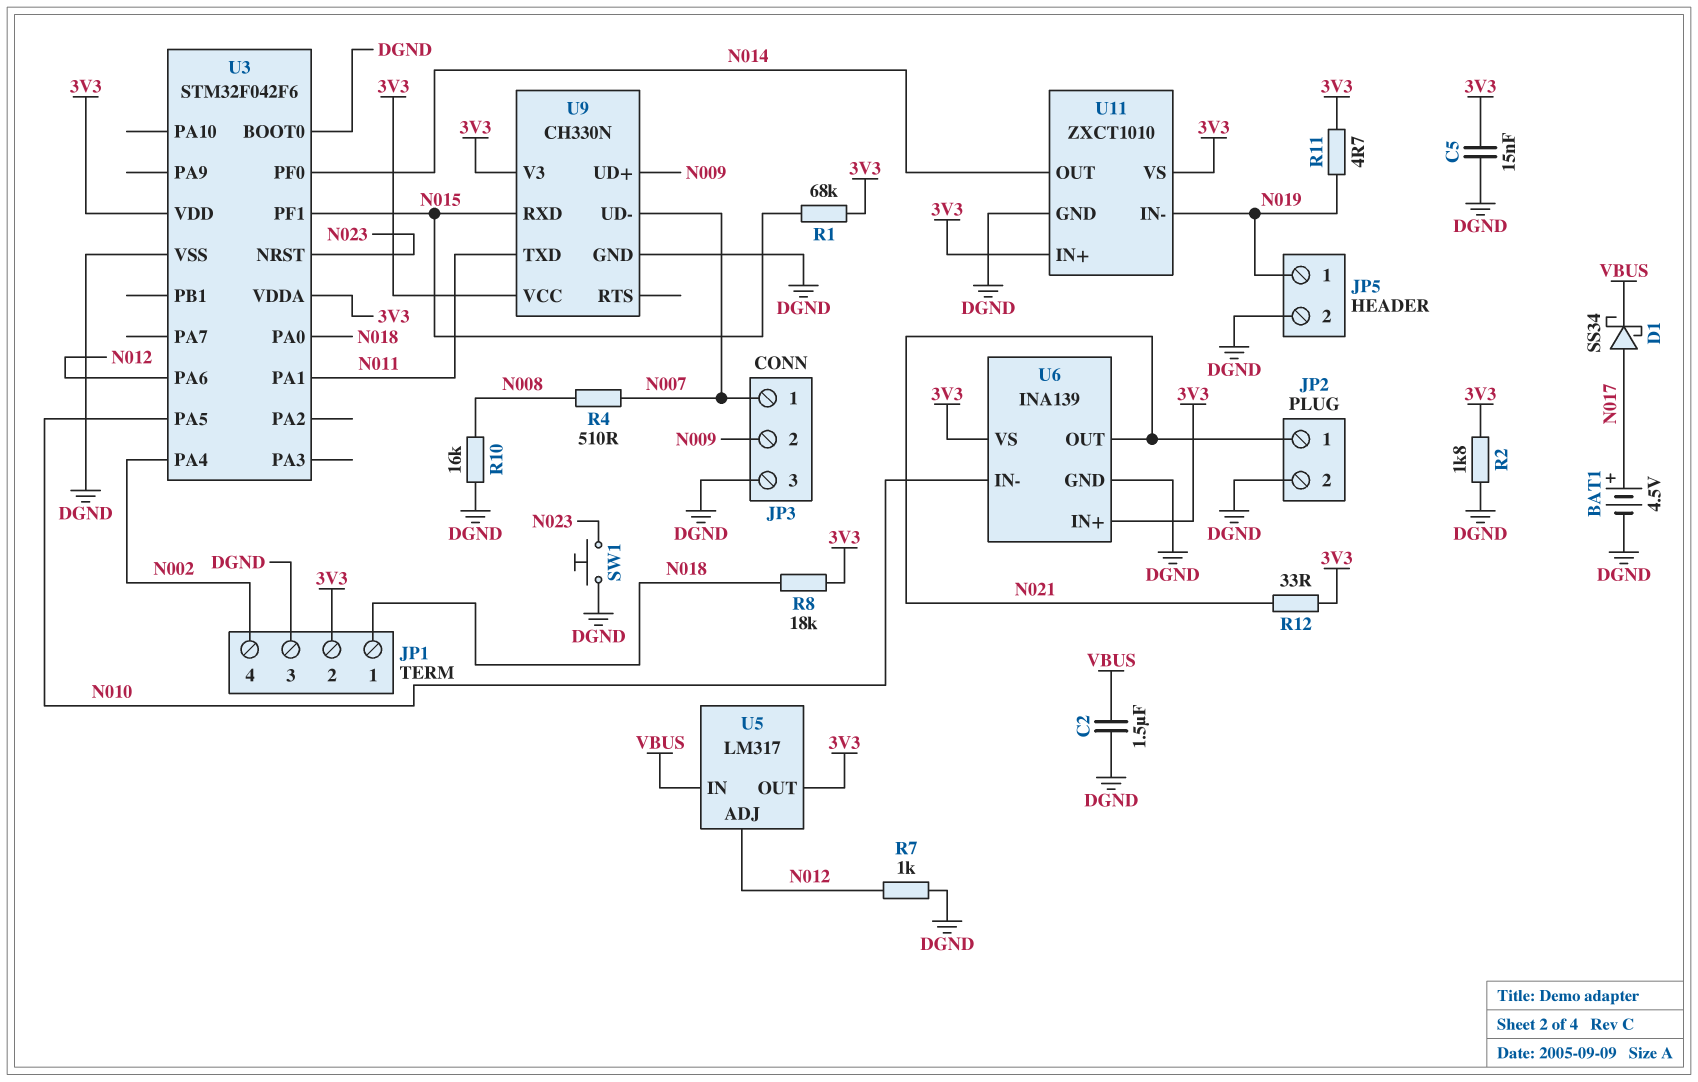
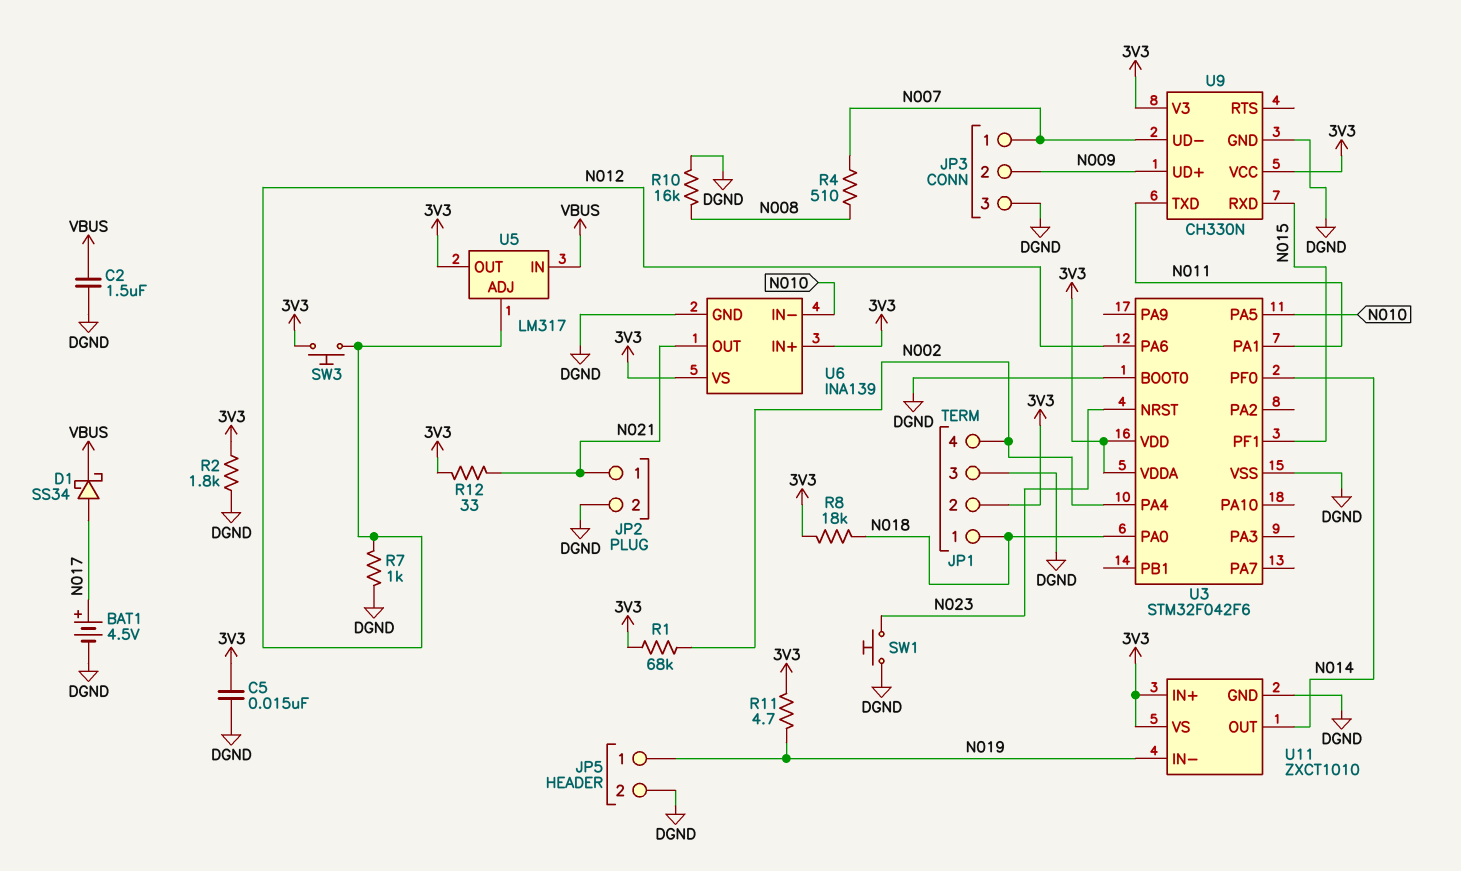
R1: 68k (3V3, N015) -> 68k (3V3, N002)
SW3: none -> button (3V3, N012)

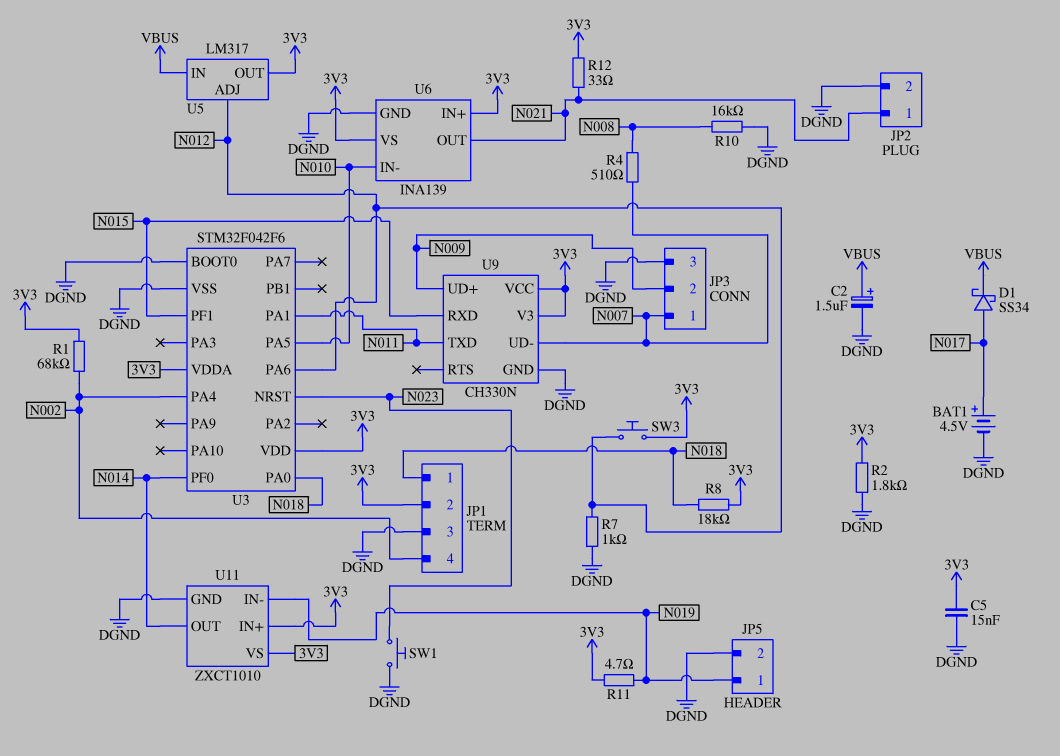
C2: 1.5uF (DGND, VBUS) -> 1.5uF (plus VBUS, minus DGND)

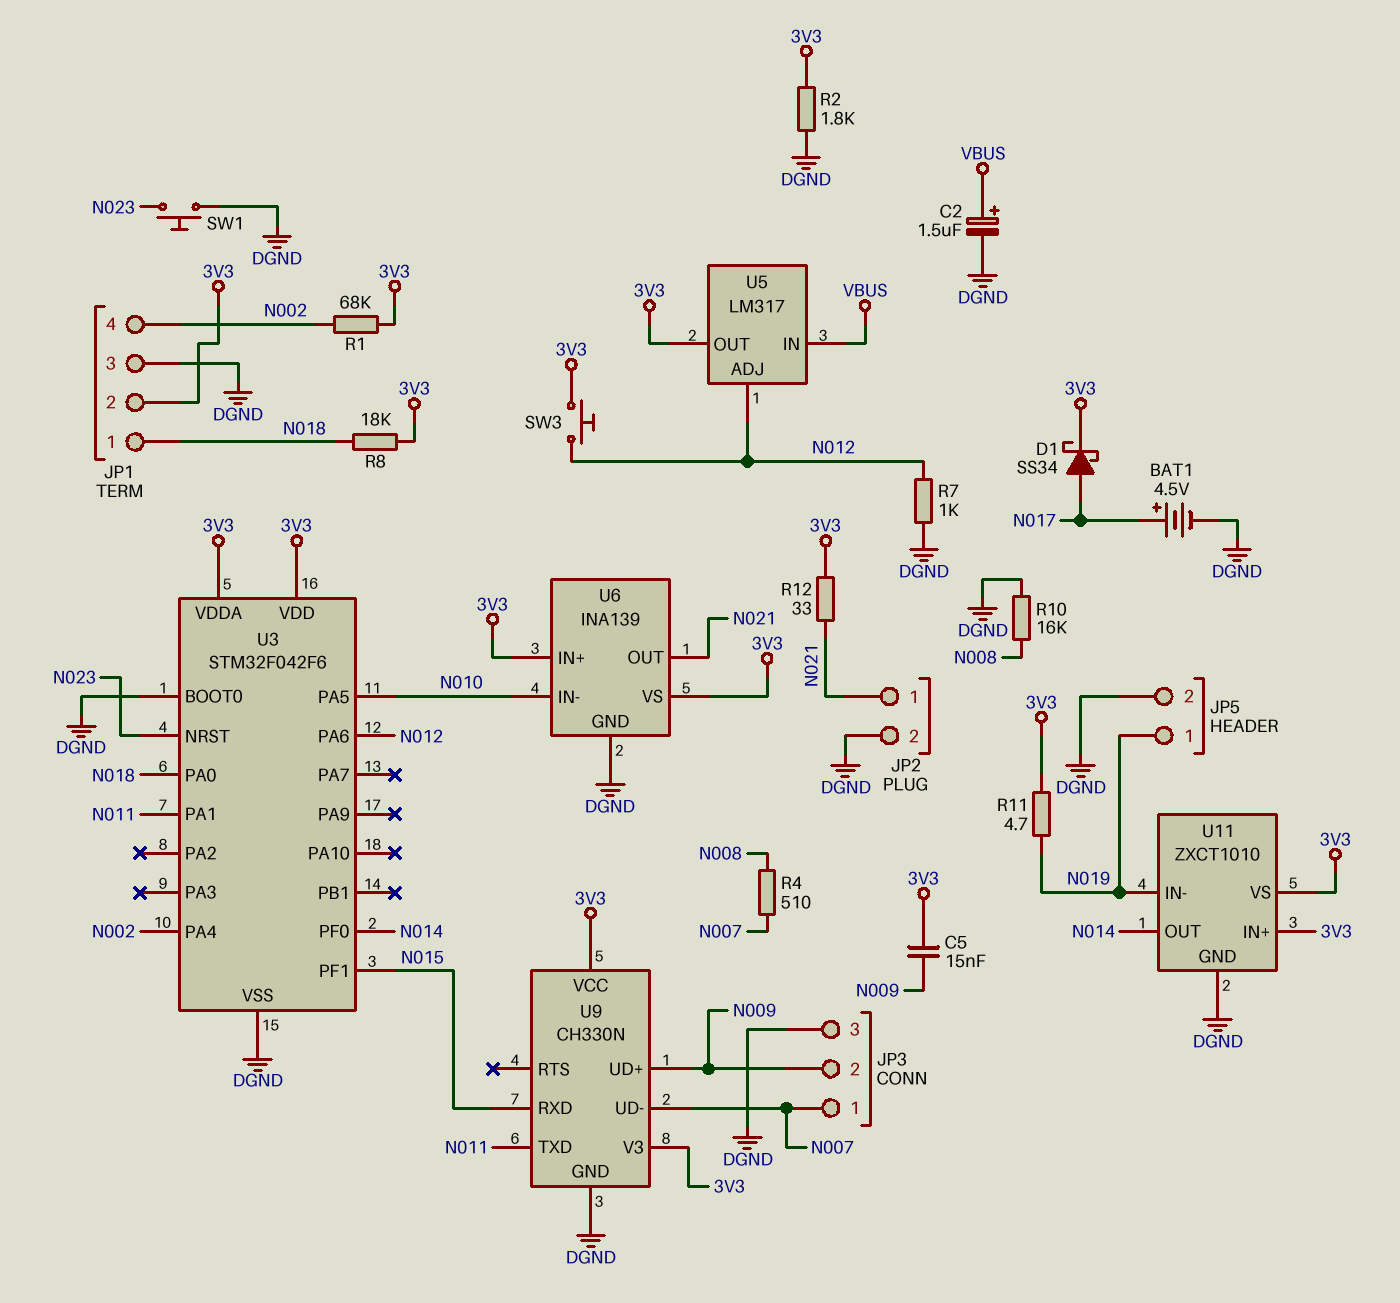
C5: 15nF (3V3, DGND) -> 15nF (3V3, N009)
D1: schottky SS34 (A N017, K VBUS) -> schottky SS34 (A N017, K 3V3)

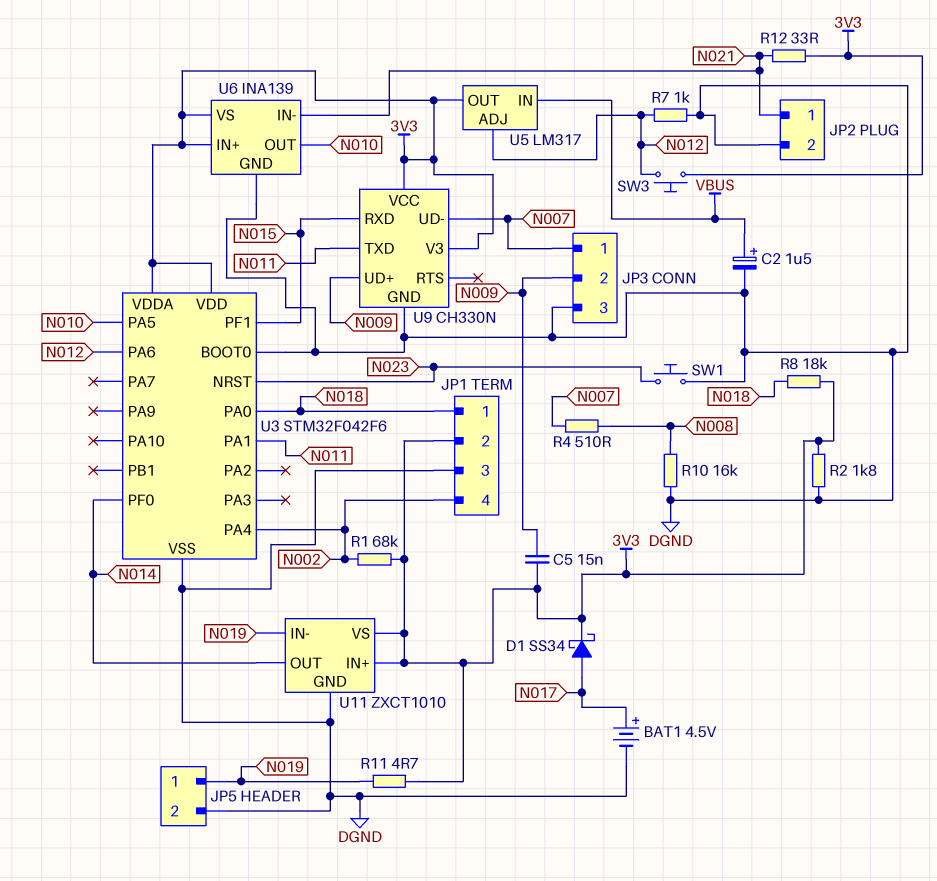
U6 pin IN-: N010 -> N021
U6 pin OUT: N021 -> N010

